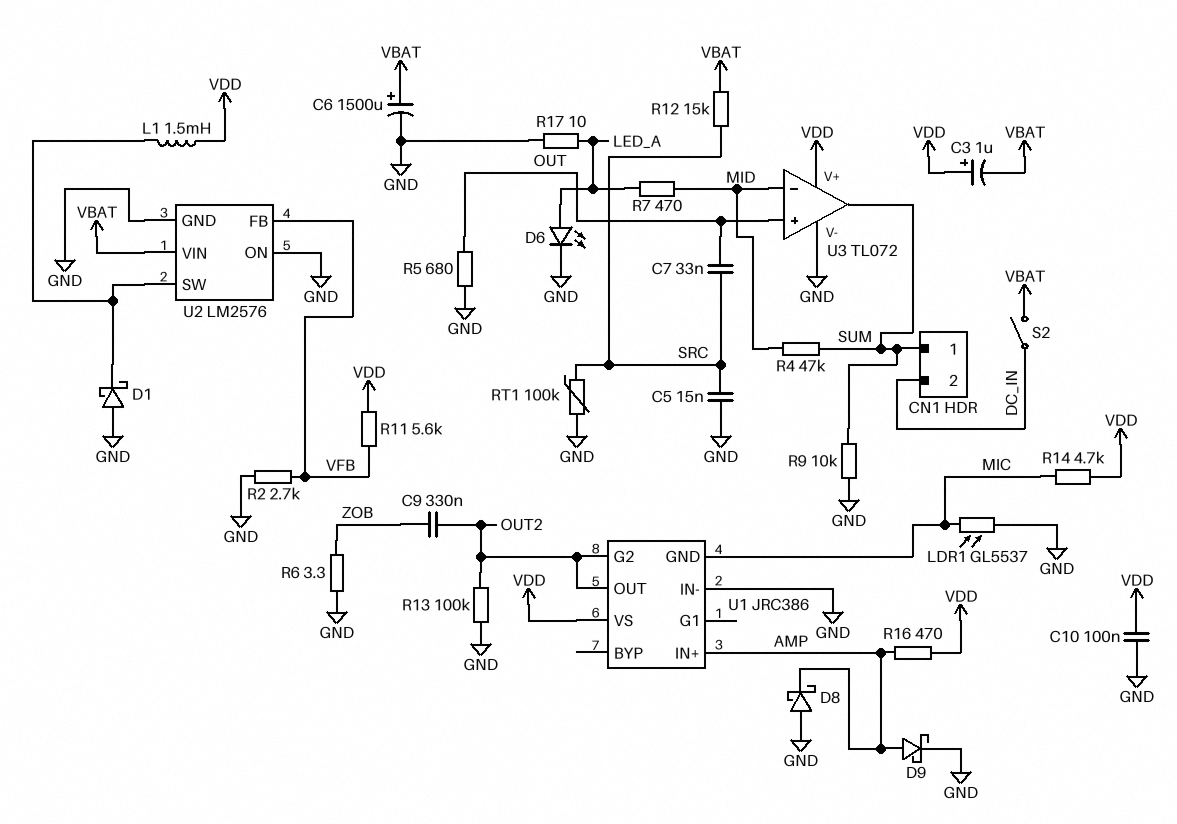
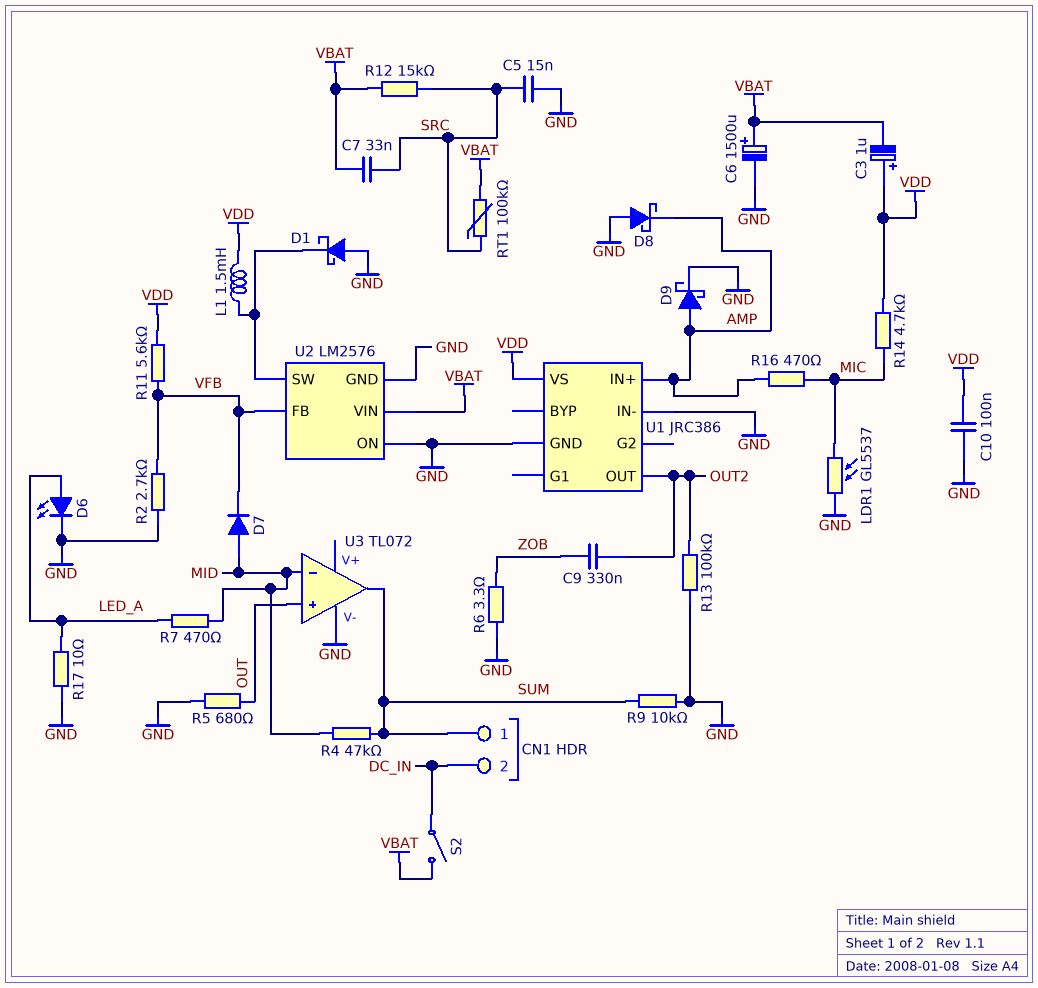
C7: 33nF (OUT, SRC) -> 33nF (SRC, VBAT)
D7: none -> diode (A MID, K VFB)
R16: 470 (AMP, VDD) -> 470 (AMP, MIC)
RT1: 100k (GND, SRC) -> 100k (SRC, VBAT)
U1 pin G2: OUT2 -> none
U1 pin GND: MIC -> GND
U3 pin V+: VDD -> none

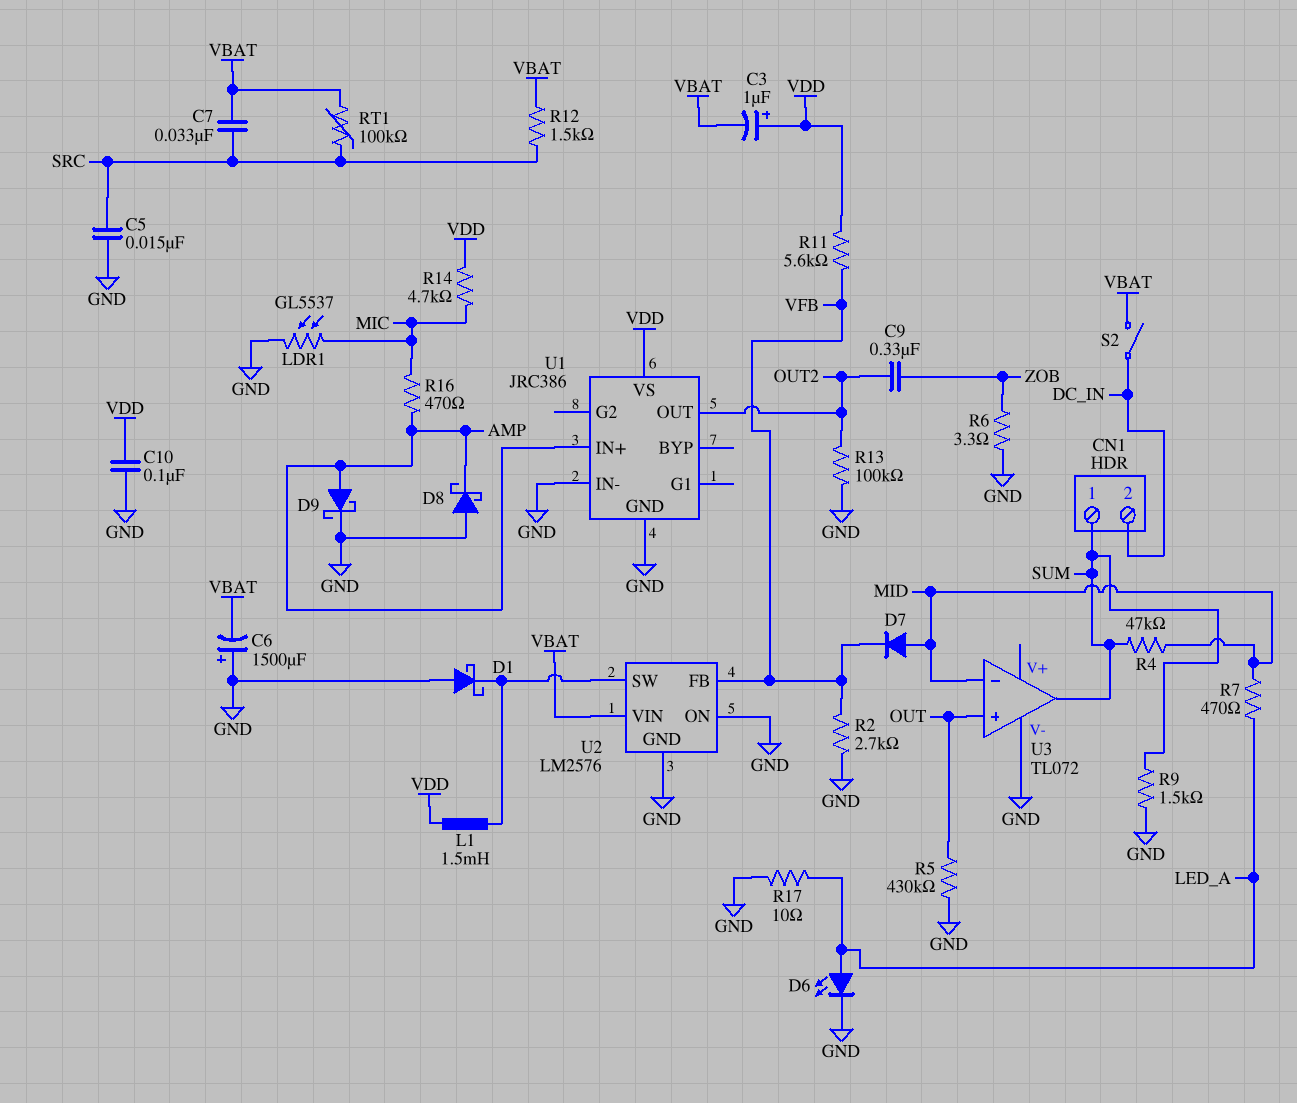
C6: 1500uF (plus VBAT, minus GND) -> 1500uF (plus GND, minus VBAT)
R5: 680 (GND, OUT) -> 430k (GND, OUT)
R9: 10k (GND, SUM) -> 1.5k (GND, SUM)
R12: 15k (SRC, VBAT) -> 1.5k (SRC, VBAT)

